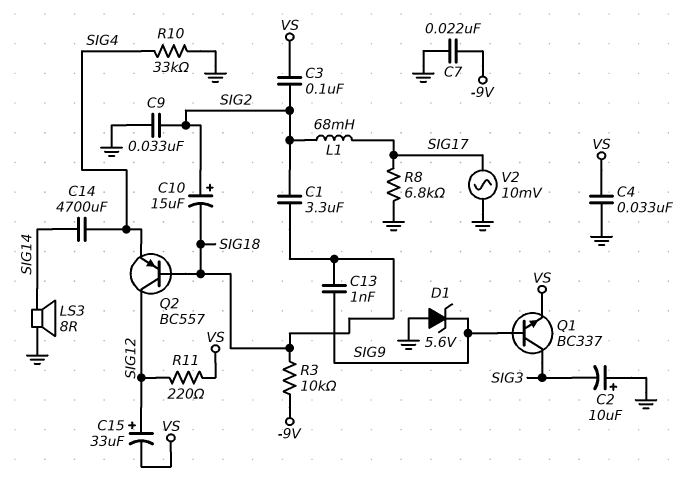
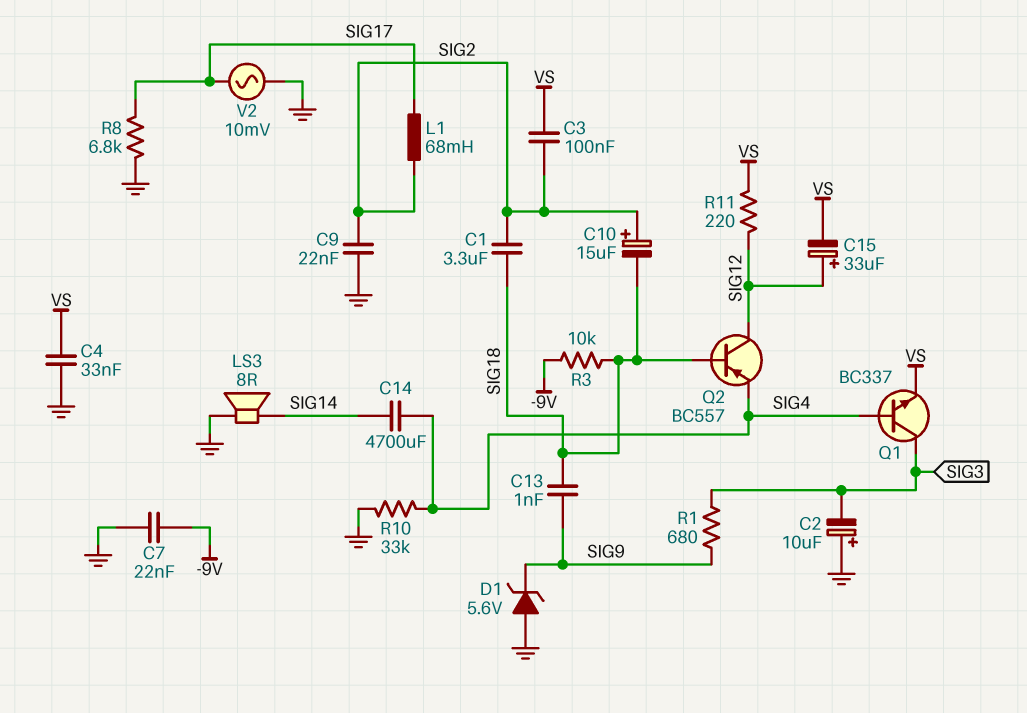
C9: 33nF (GND, SIG2) -> 22nF (GND, SIG2)
Q1: NPN BC337 (B SIG9, C SIG3, E VS) -> NPN BC337 (B SIG4, C SIG3, E VS)
R1: none -> 680 (SIG3, SIG9)

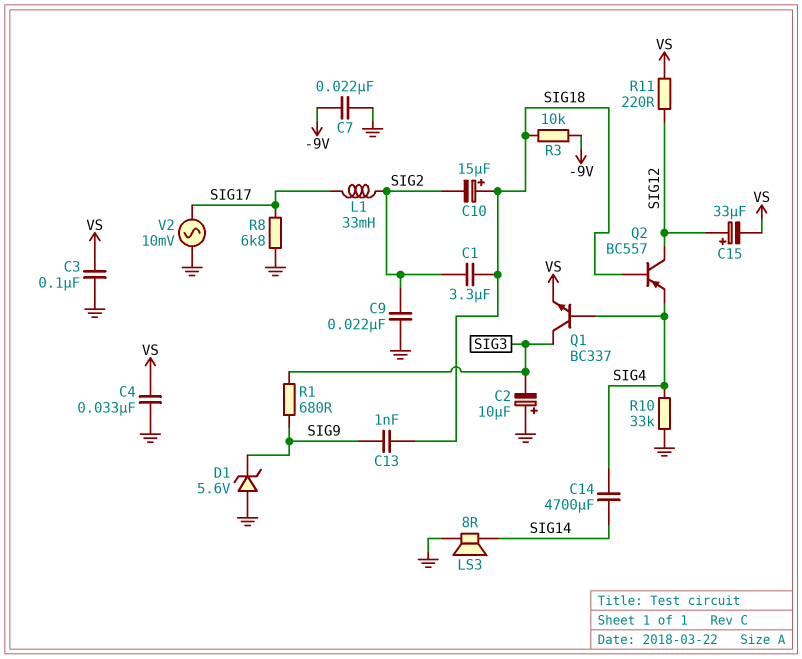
C3: 100nF (SIG2, VS) -> 100nF (GND, VS)
C10: 15uF (plus SIG2, minus SIG18) -> 15uF (plus SIG18, minus SIG2)
L1: 68mH (SIG2, SIG17) -> 33mH (SIG2, SIG17)

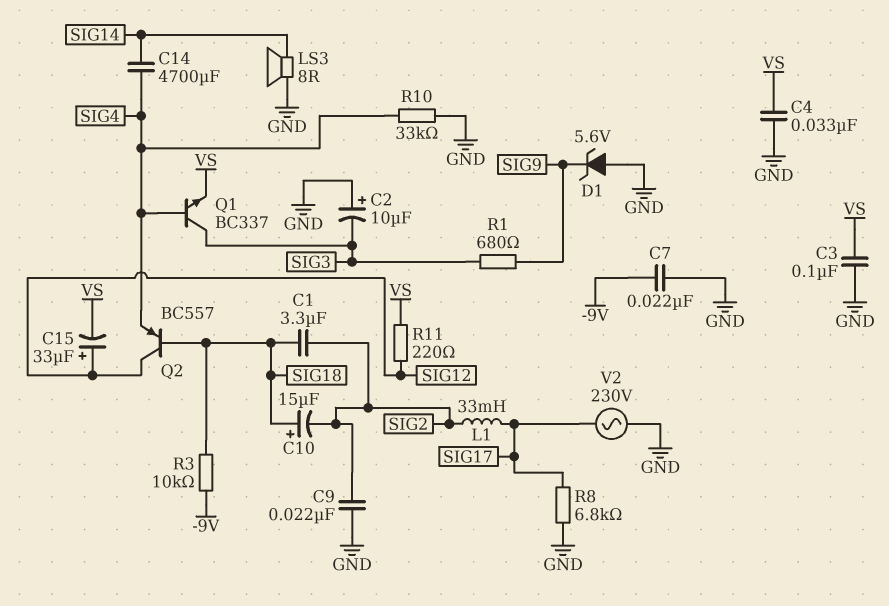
C13: 1nF (SIG9, SIG18) -> none
V2: AC 10mV (GND, SIG17) -> AC 230V (GND, SIG17)

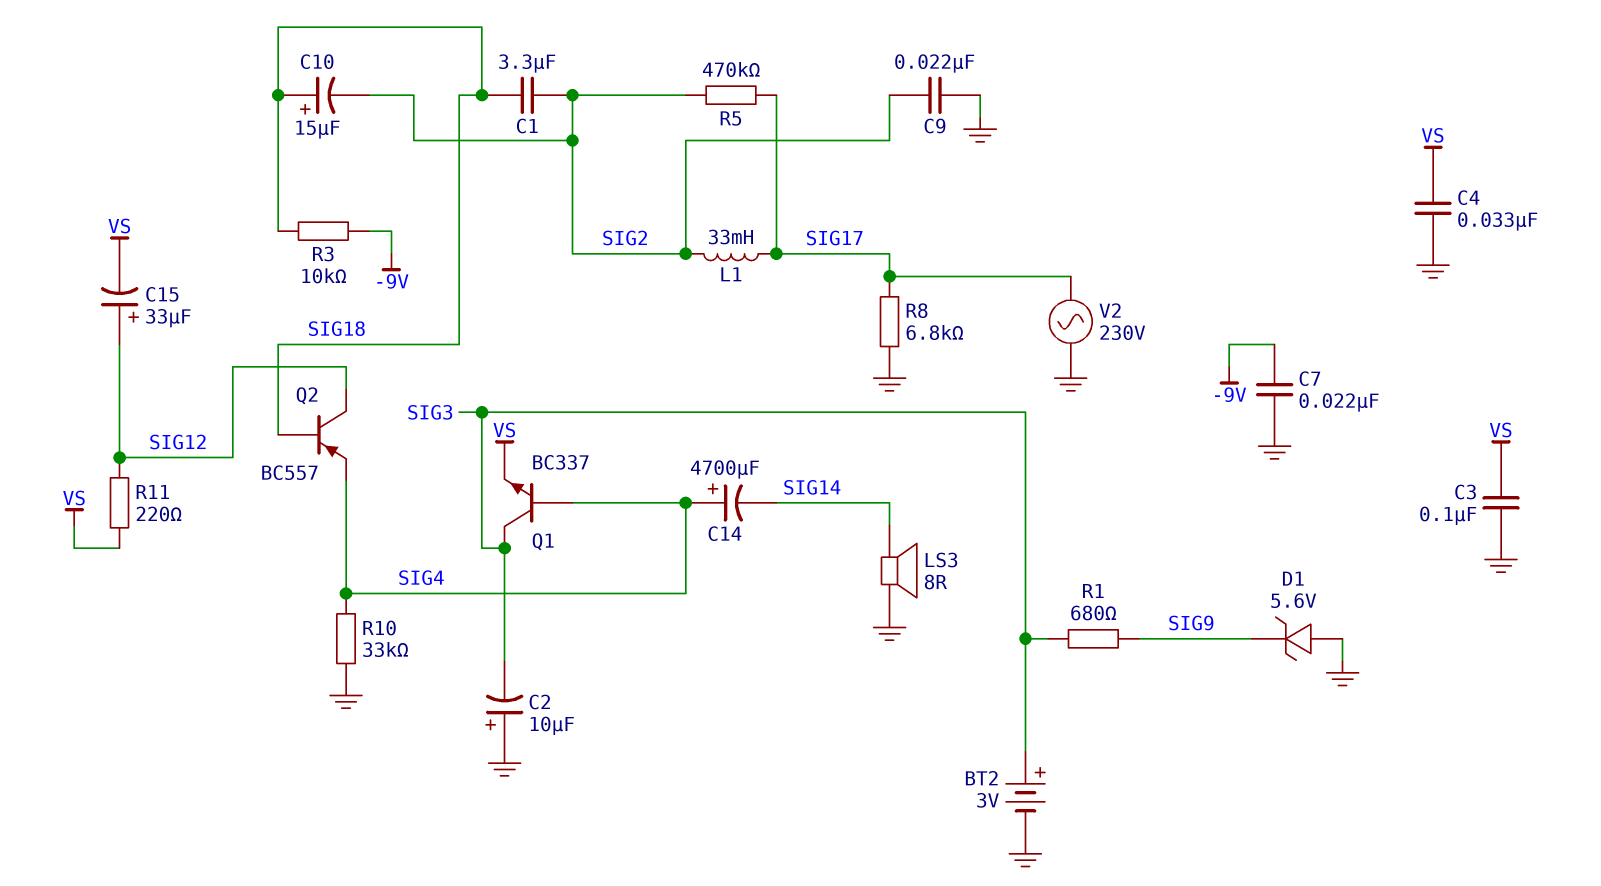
BT2: none -> 3V (plus SIG3, minus GND)
C14: 4700uF (SIG4, SIG14) -> 4700uF (plus SIG4, minus SIG14)
R5: none -> 470k (SIG2, SIG17)

